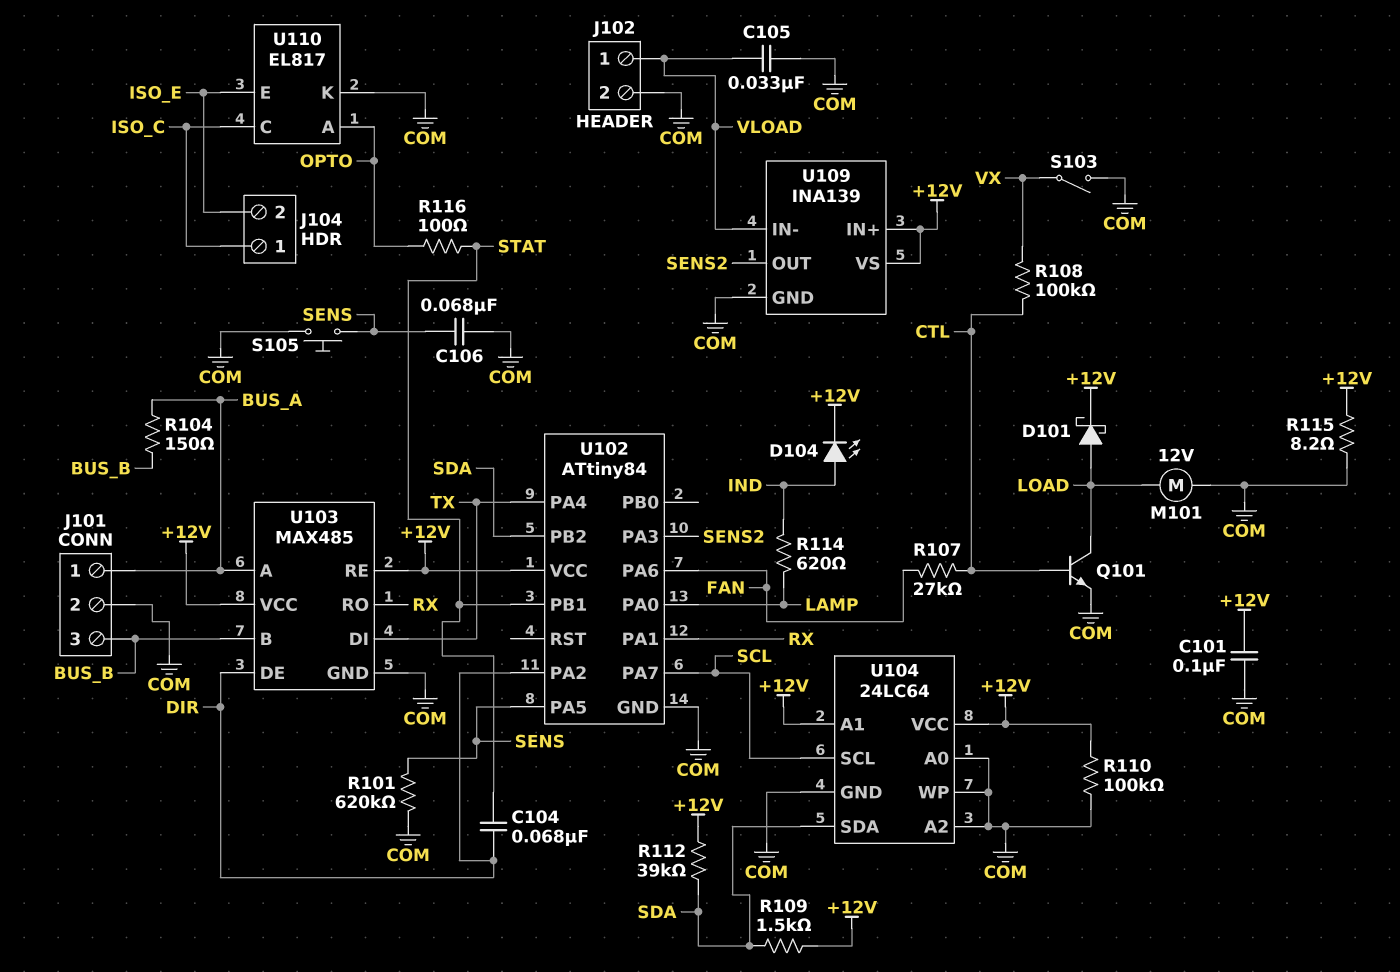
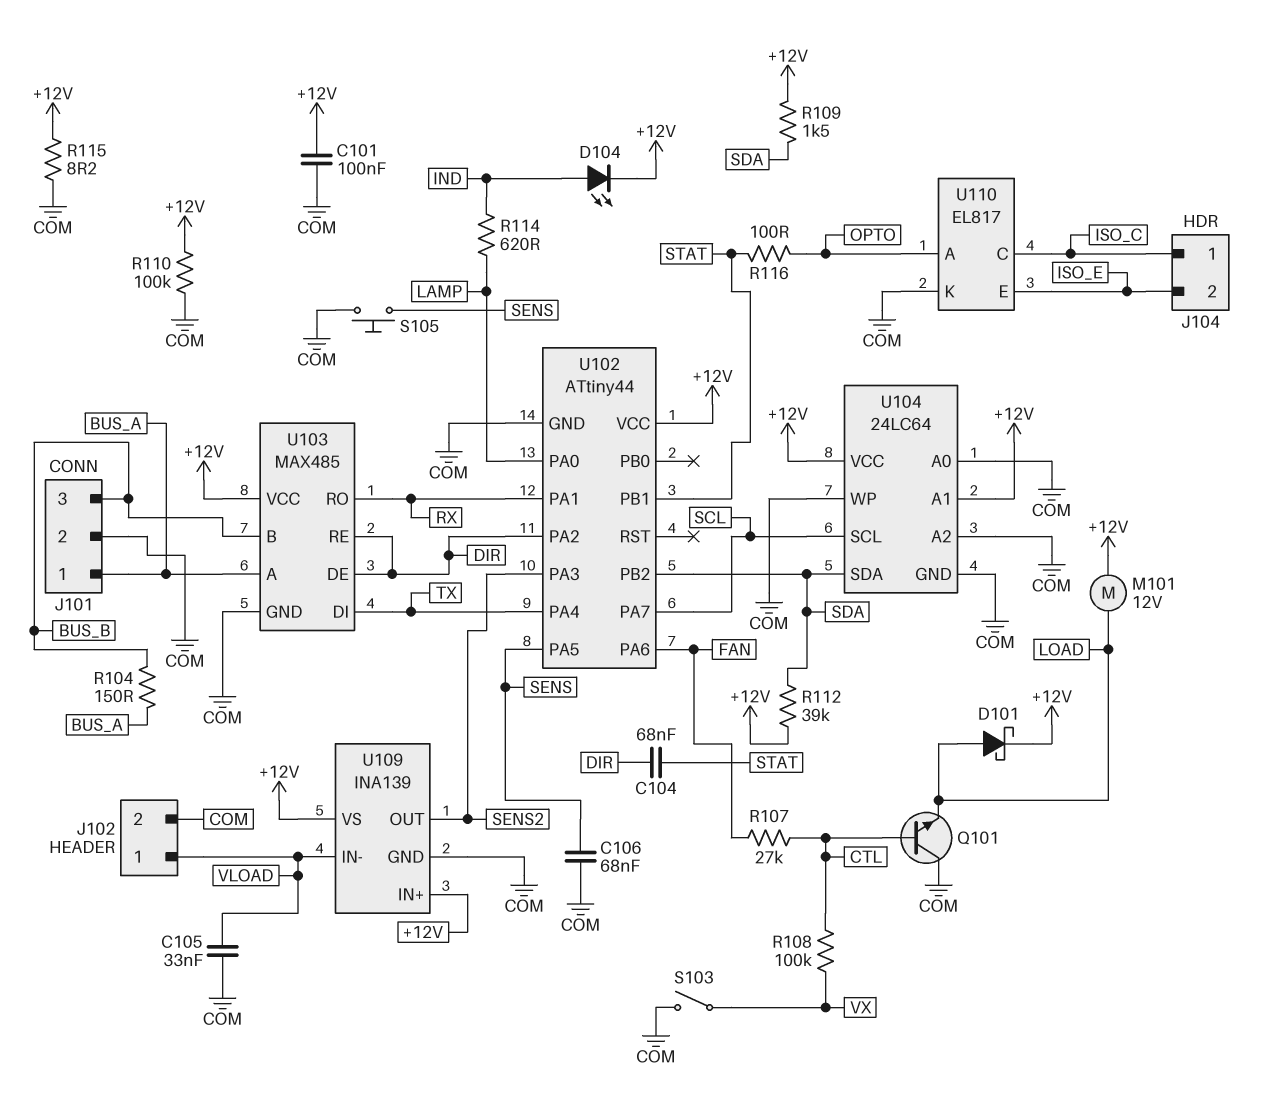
M101: motor 12V (COM, LOAD) -> motor 12V (+12V, LOAD)
Q101: NPN (B CTL, C LOAD, E COM) -> NPN (B CTL, C COM, E LOAD)
R101: 620k (COM, SENS) -> none
U102: ATtiny84 -> ATtiny44
U103 pin RE: +12V -> DIR

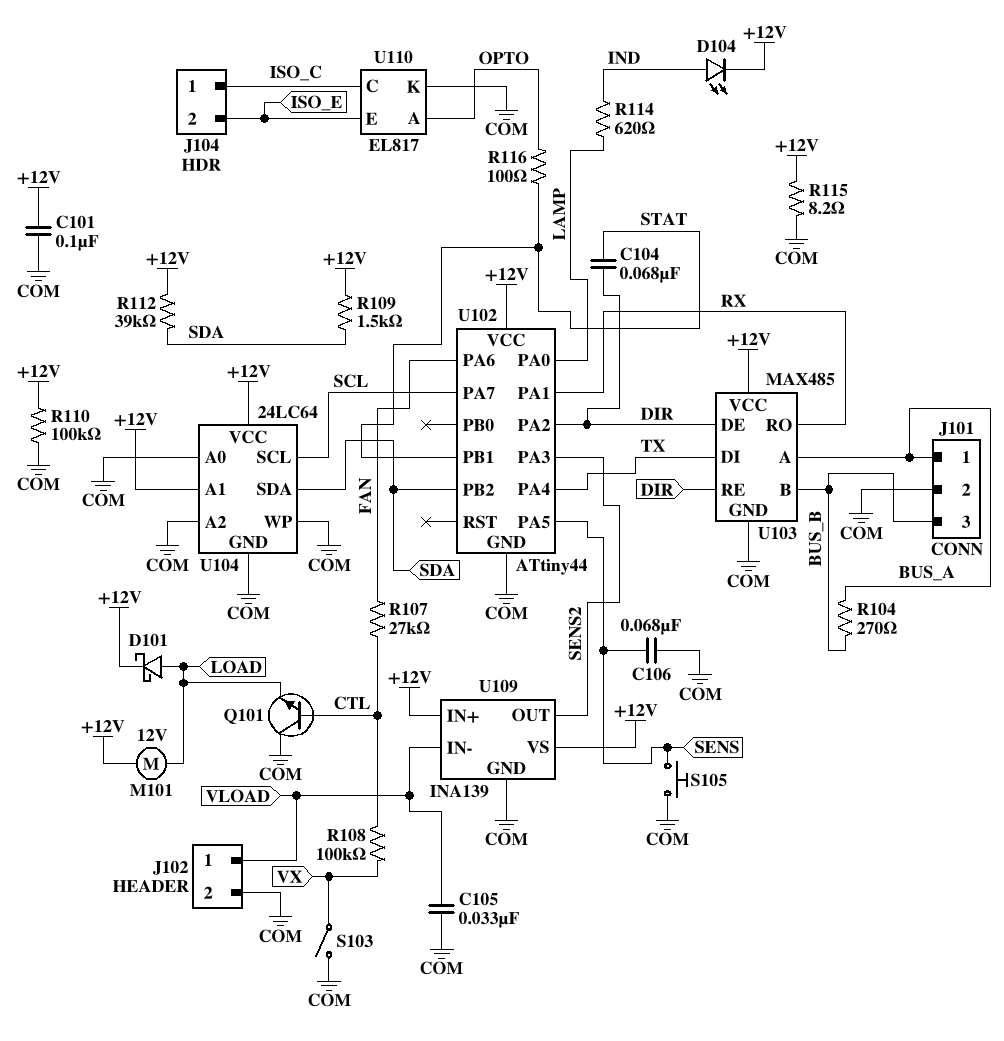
R104: 150 (BUS_A, BUS_B) -> 270 (BUS_A, BUS_B)

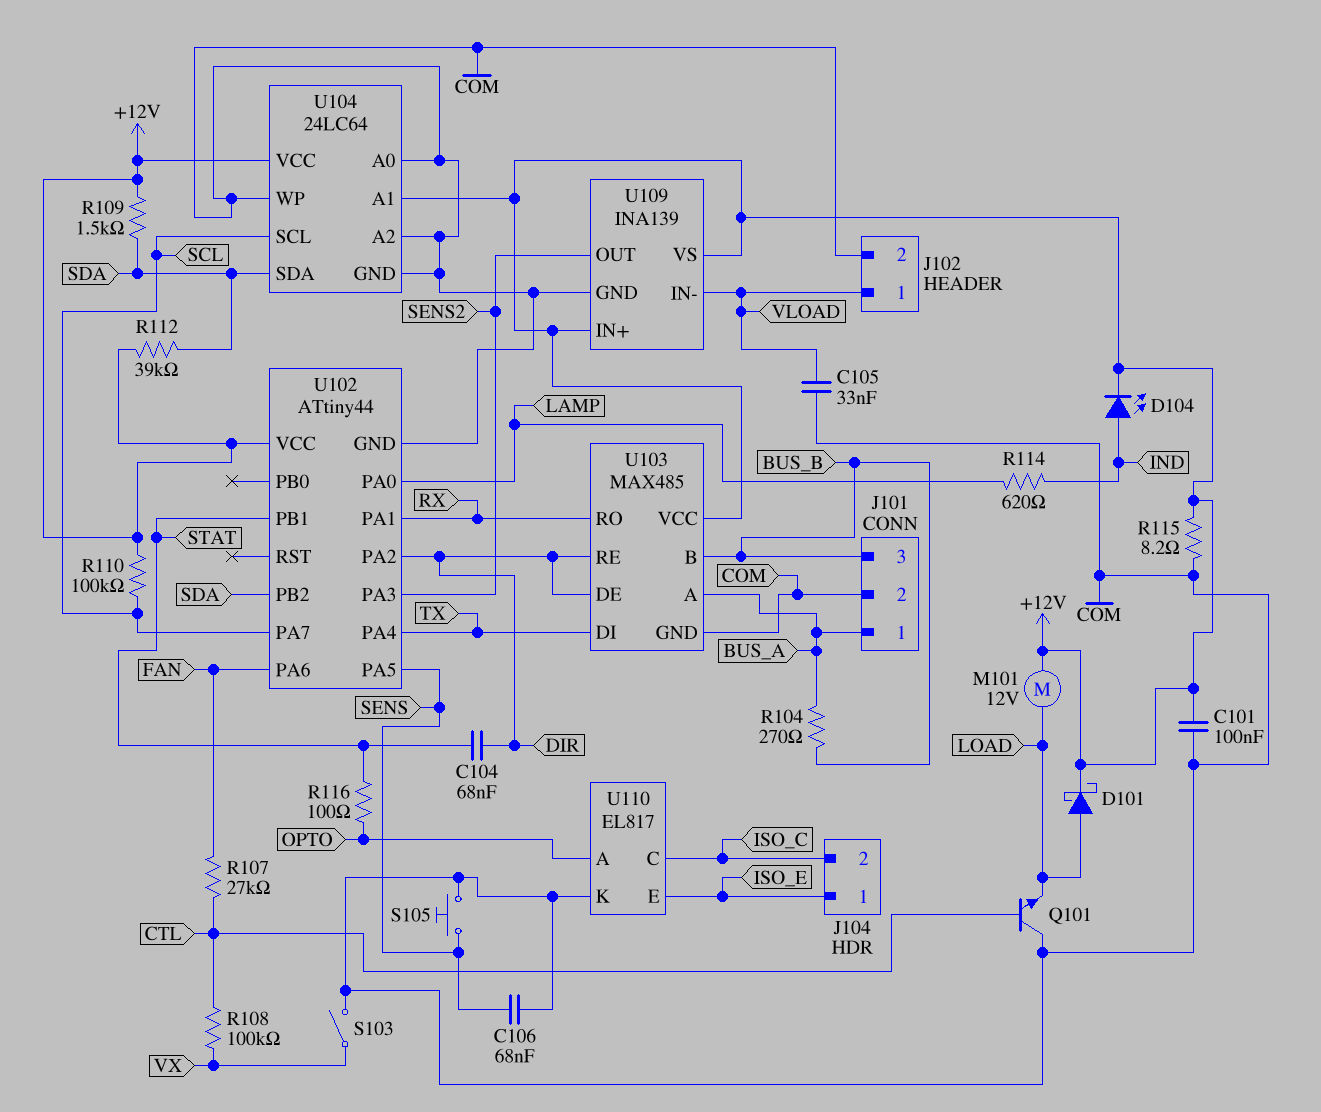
J104 pin 1: ISO_C -> ISO_E
J104 pin 2: ISO_E -> ISO_C
R110: 100k (+12V, COM) -> 100k (+12V, SCL)

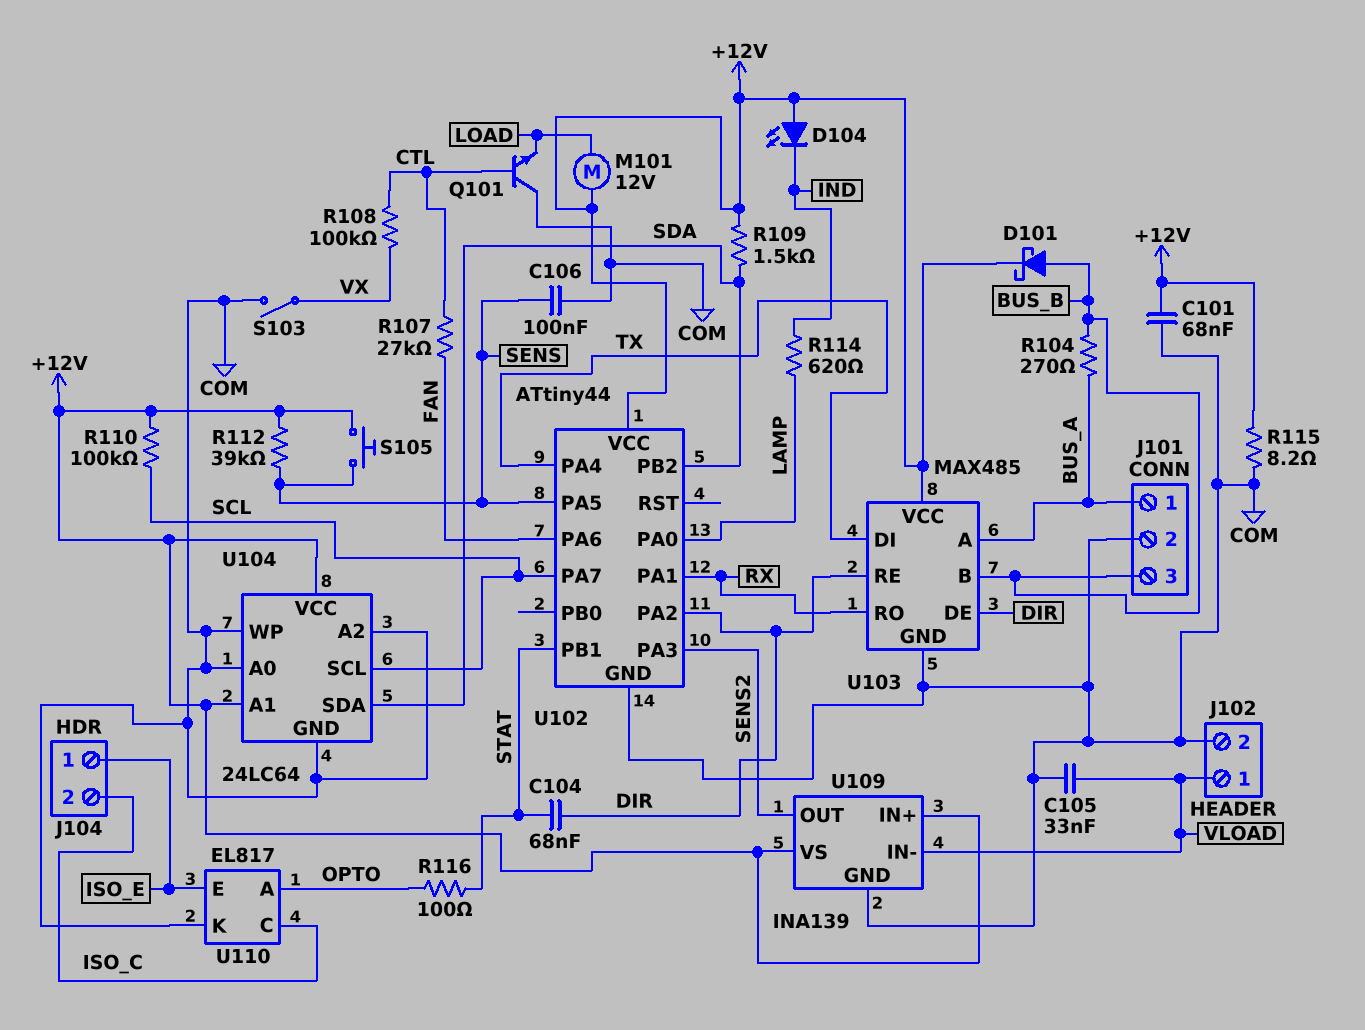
C101: 100nF (+12V, COM) -> 68nF (+12V, COM)
C106: 68nF (COM, SENS) -> 100nF (COM, SENS)
D101: schottky (A LOAD, K +12V) -> schottky (A BUS_B, K +12V)
D104: LED (A IND, K +12V) -> LED (A +12V, K IND)
R112: 39k (+12V, SDA) -> 39k (+12V, SENS)
S105: button (COM, SENS) -> button (+12V, SENS)

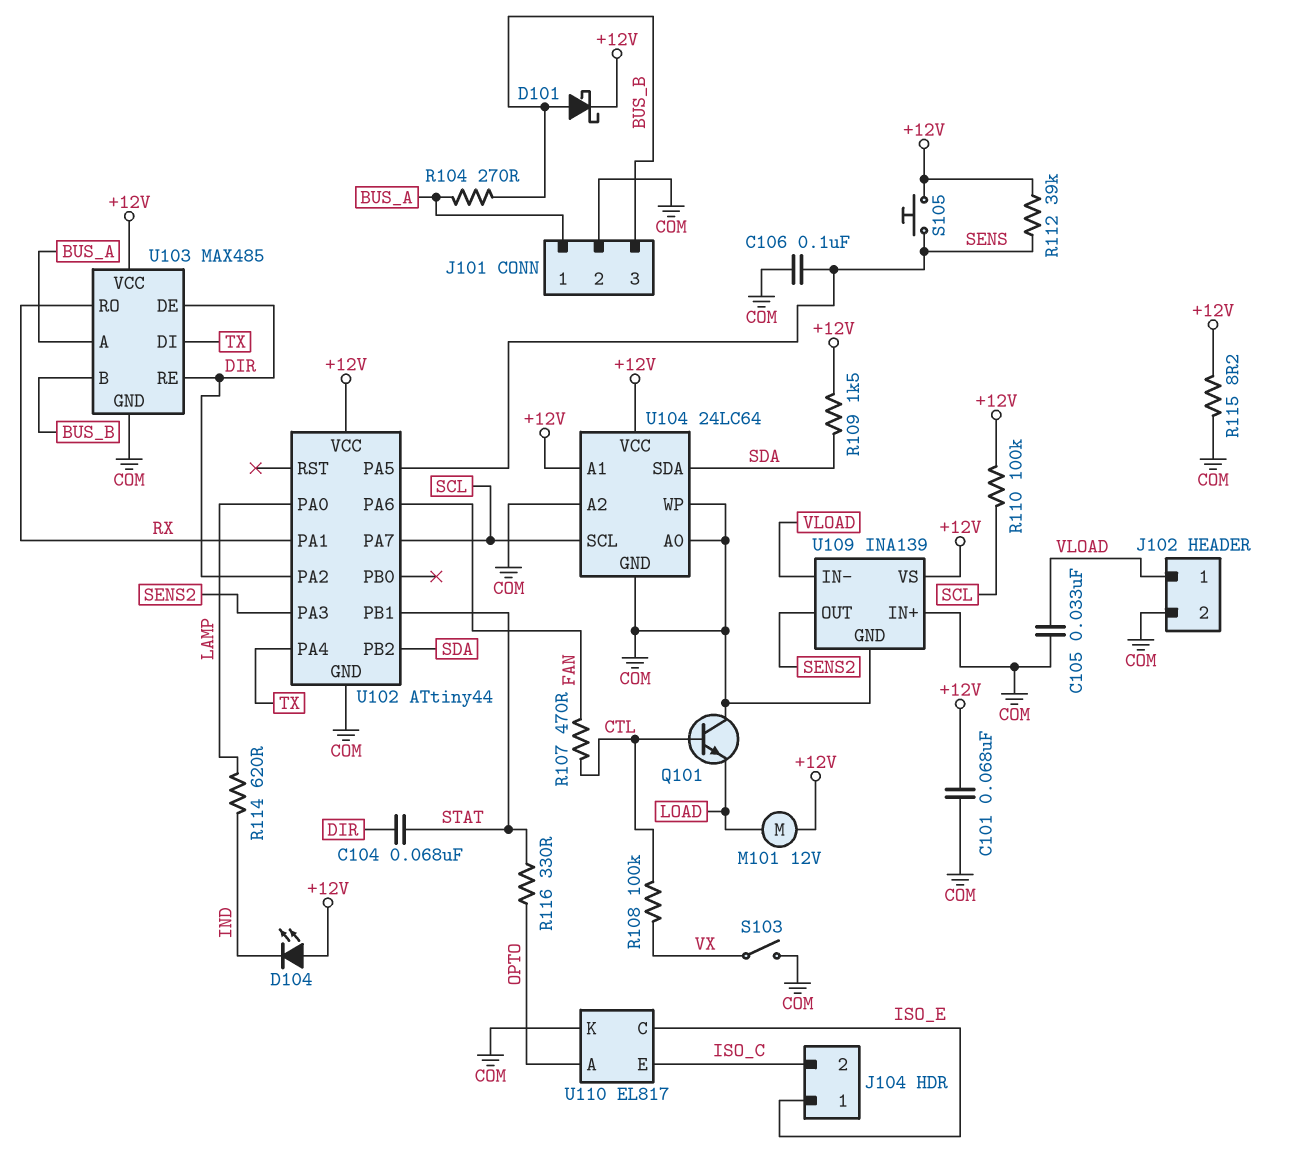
R107: 27k (CTL, FAN) -> 470 (CTL, FAN)
R116: 100 (OPTO, STAT) -> 330 (OPTO, STAT)
U109 pin IN+: +12V -> COM
U110 pin C: ISO_C -> ISO_E
U110 pin E: ISO_E -> ISO_C

